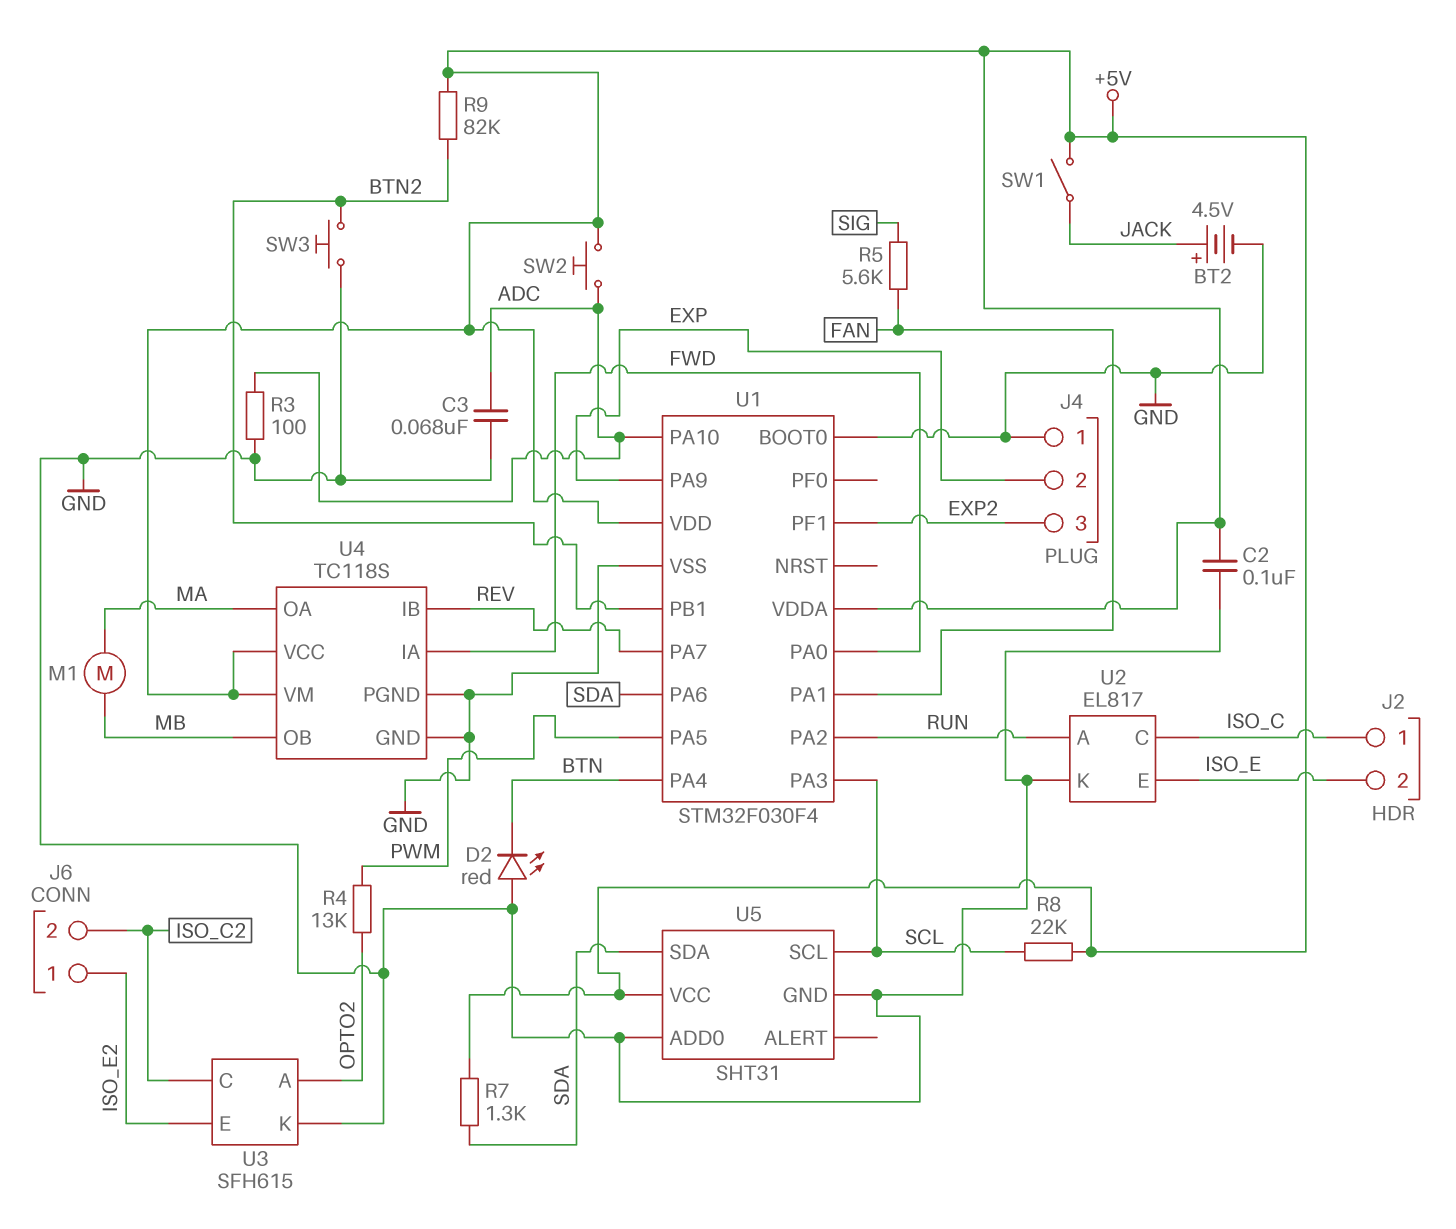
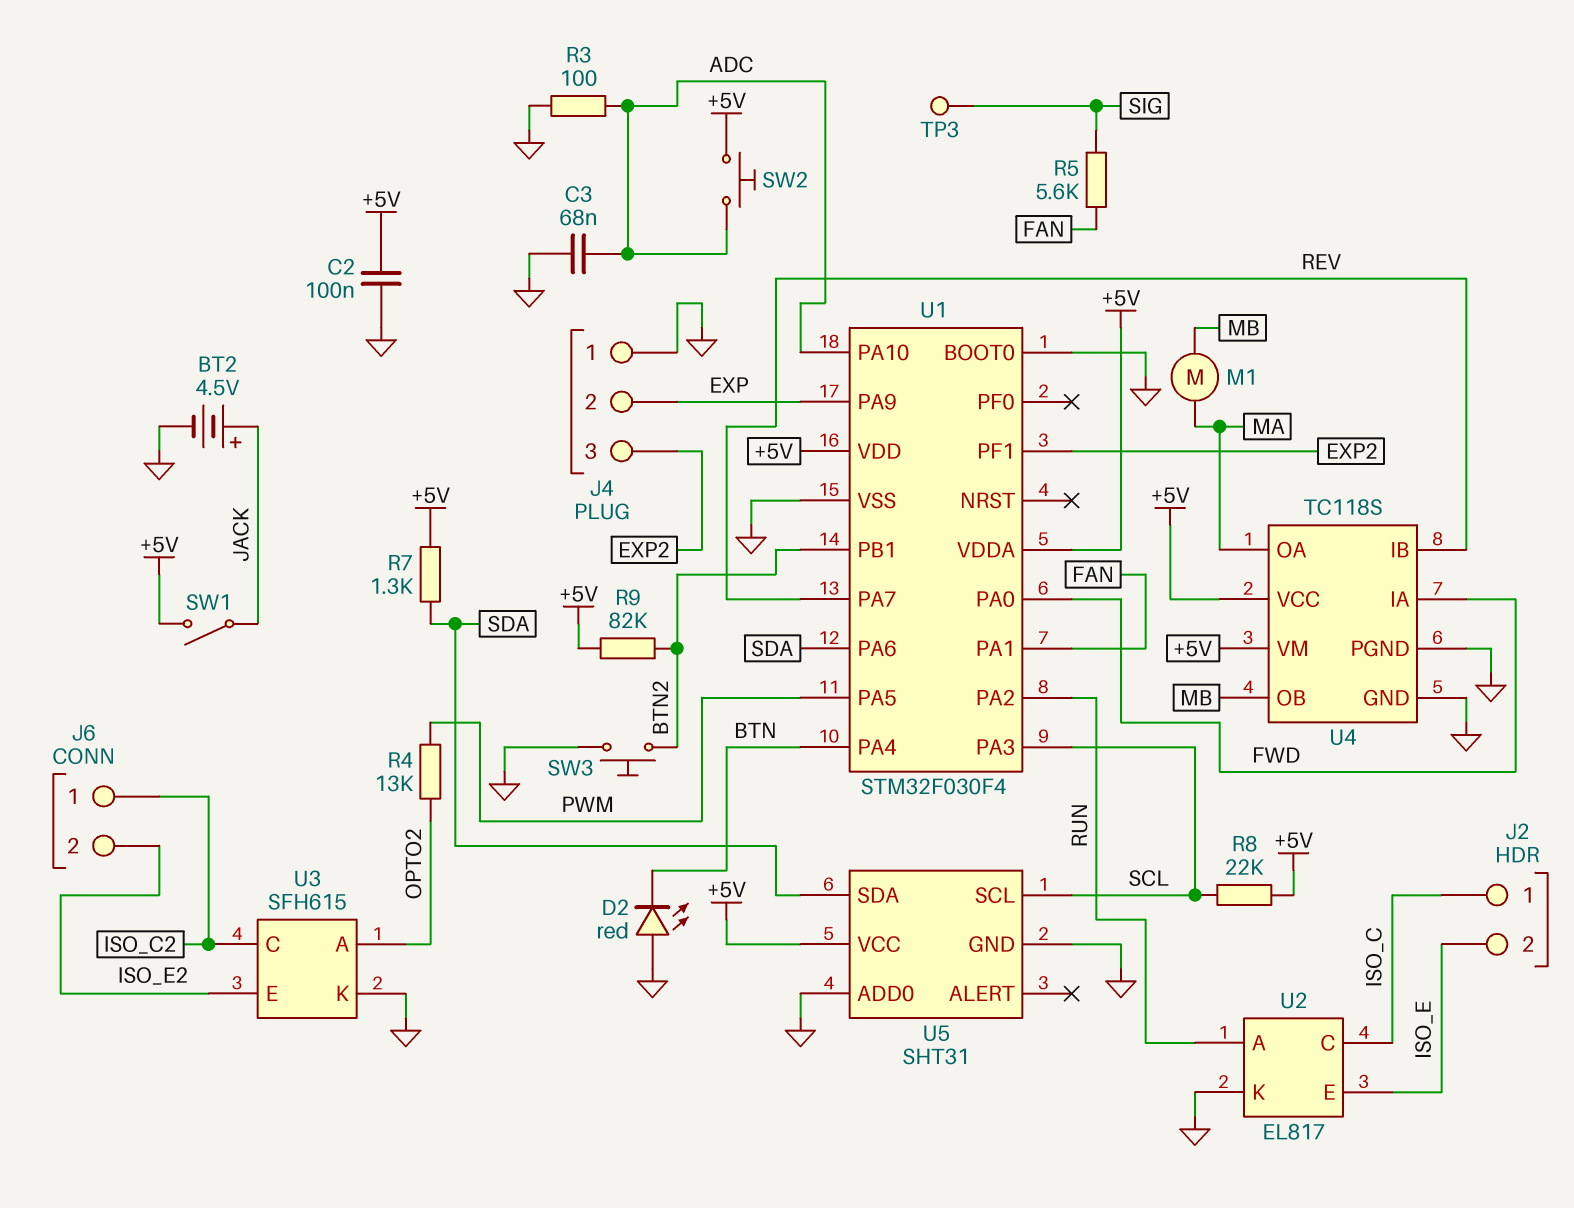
J6 pin 1: ISO_E2 -> ISO_C2
J6 pin 2: ISO_C2 -> ISO_E2
TP3: none -> test point (SIG)

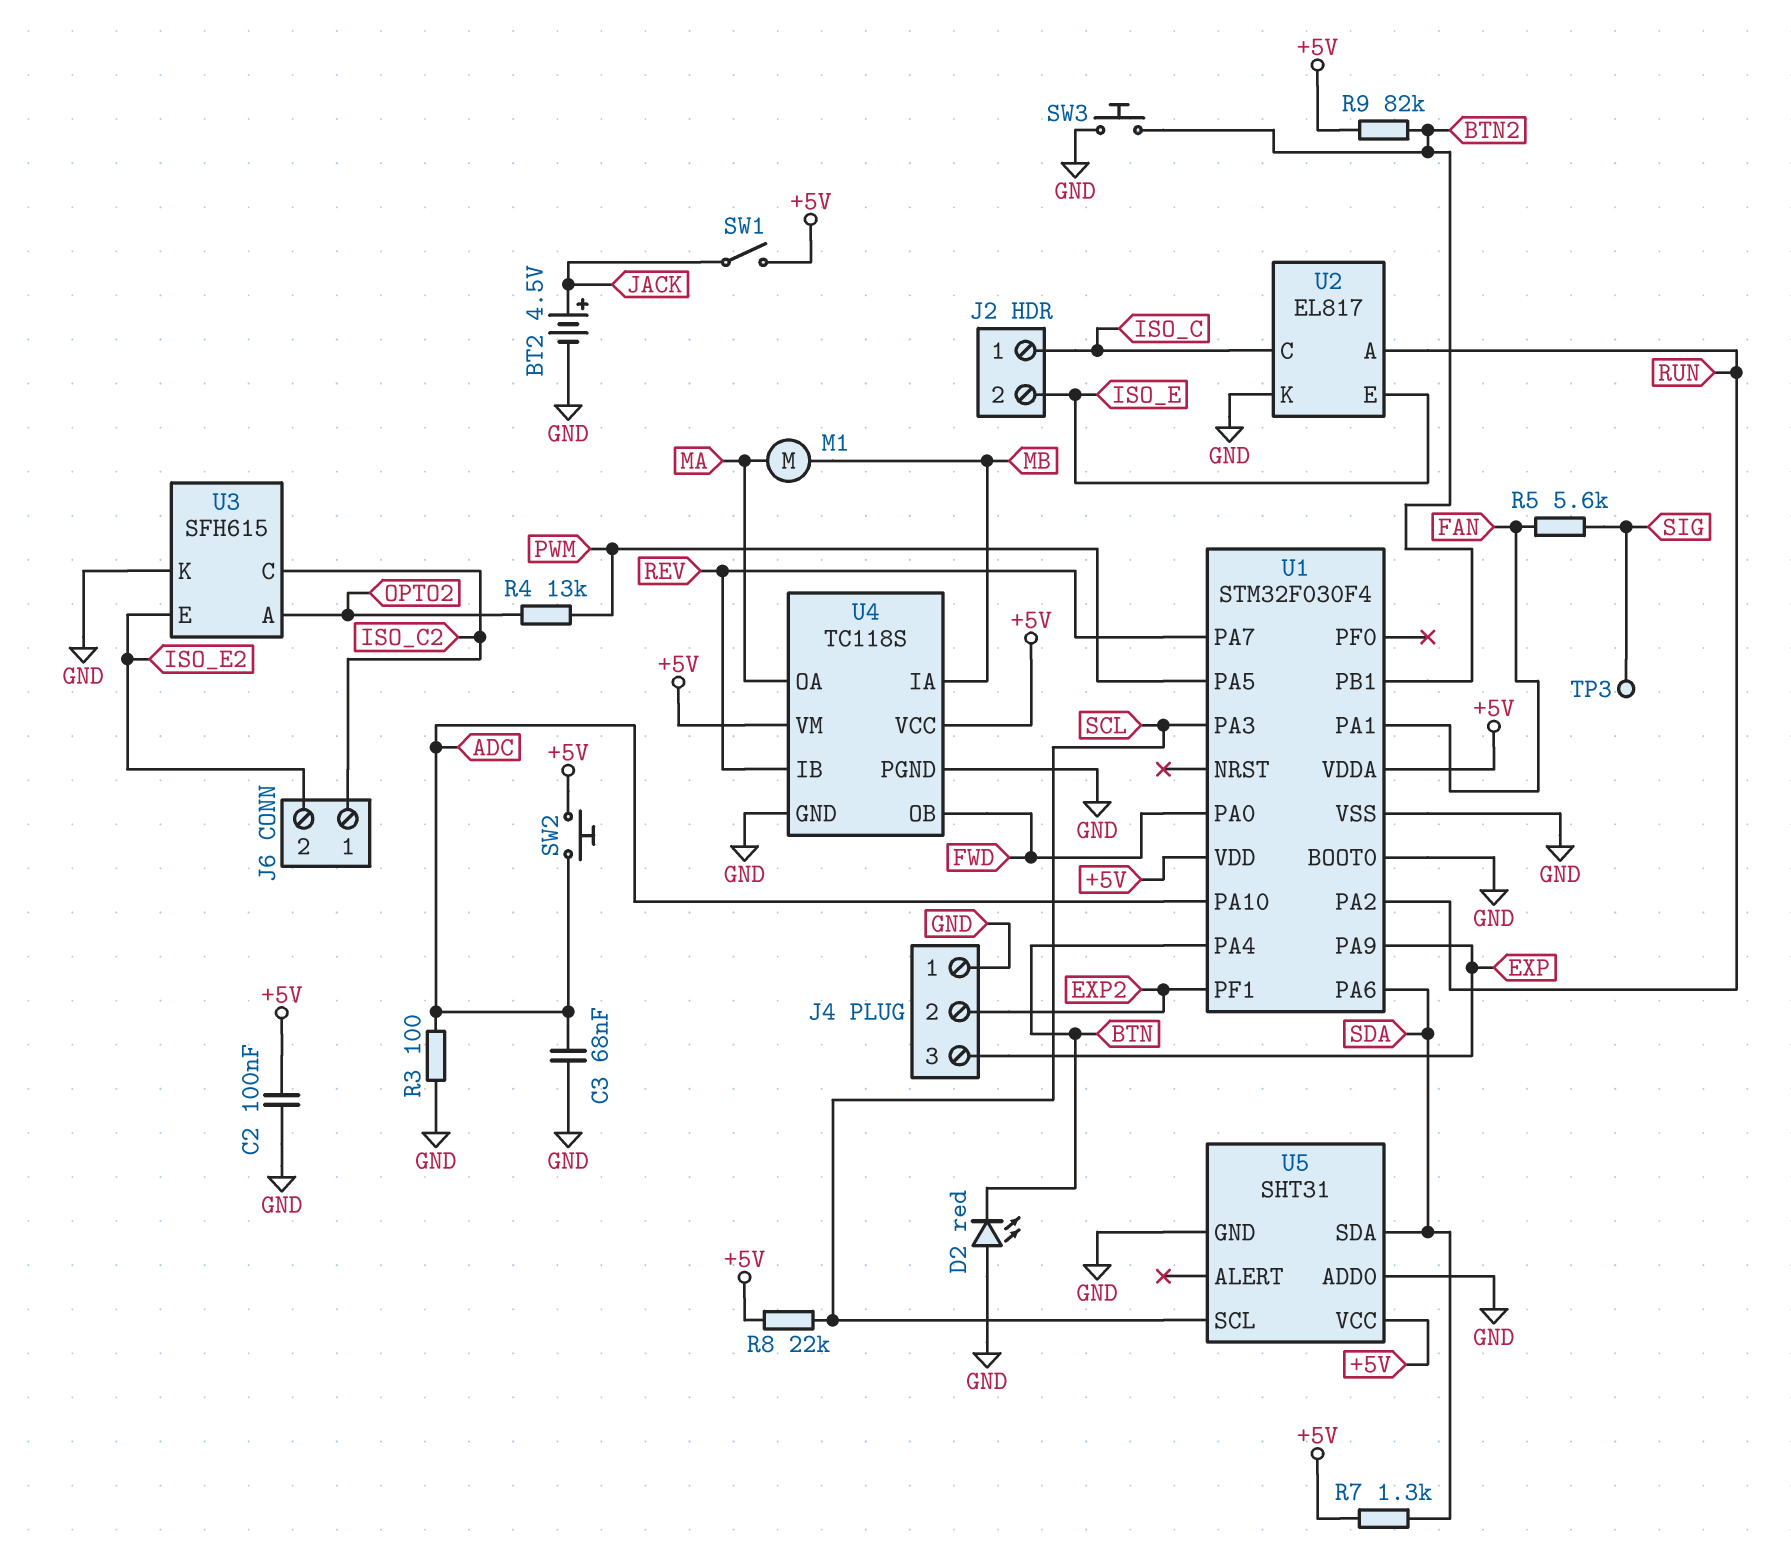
J4 pin 2: EXP -> EXP2
J4 pin 3: EXP2 -> EXP
U4 pin IA: FWD -> MB
U4 pin OB: MB -> FWD

